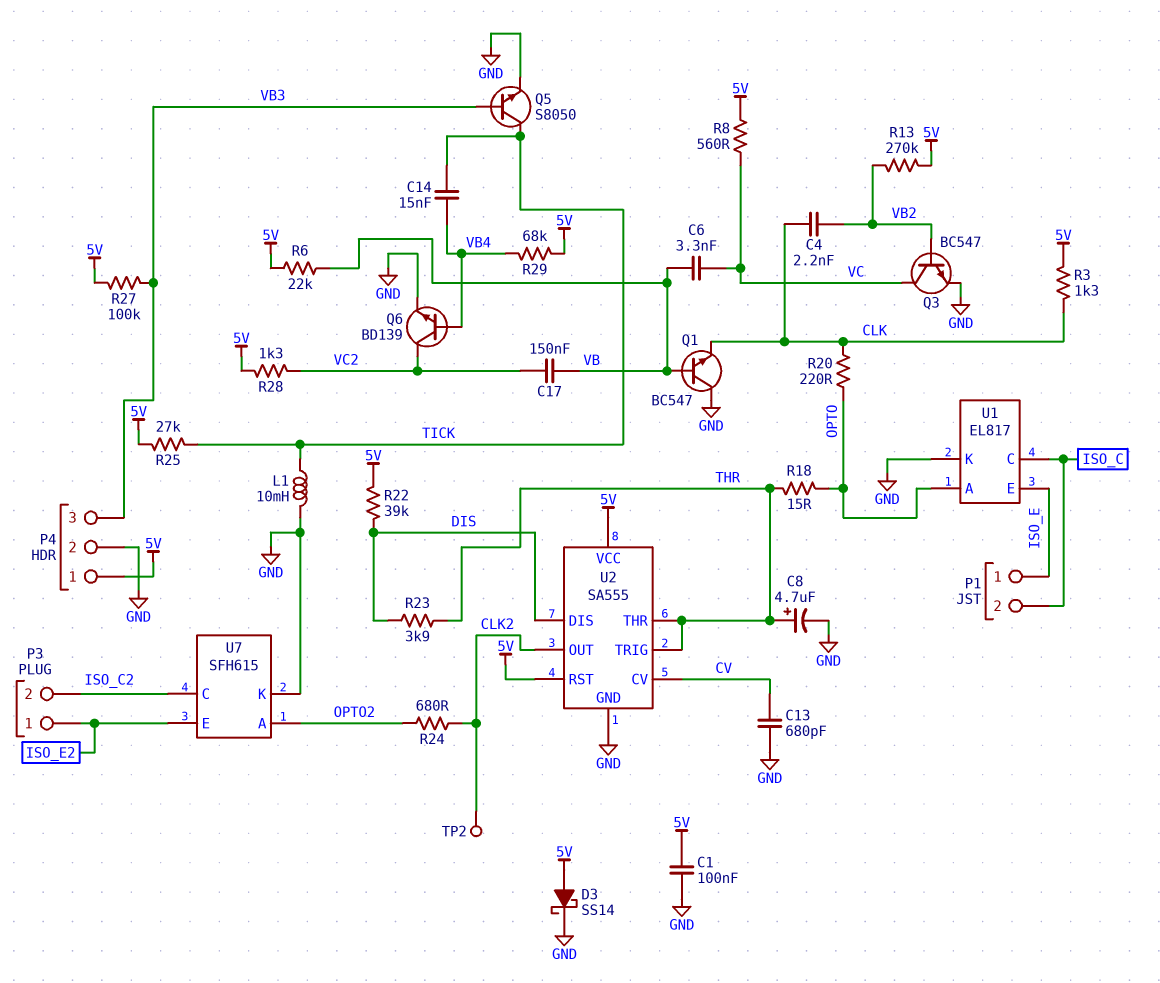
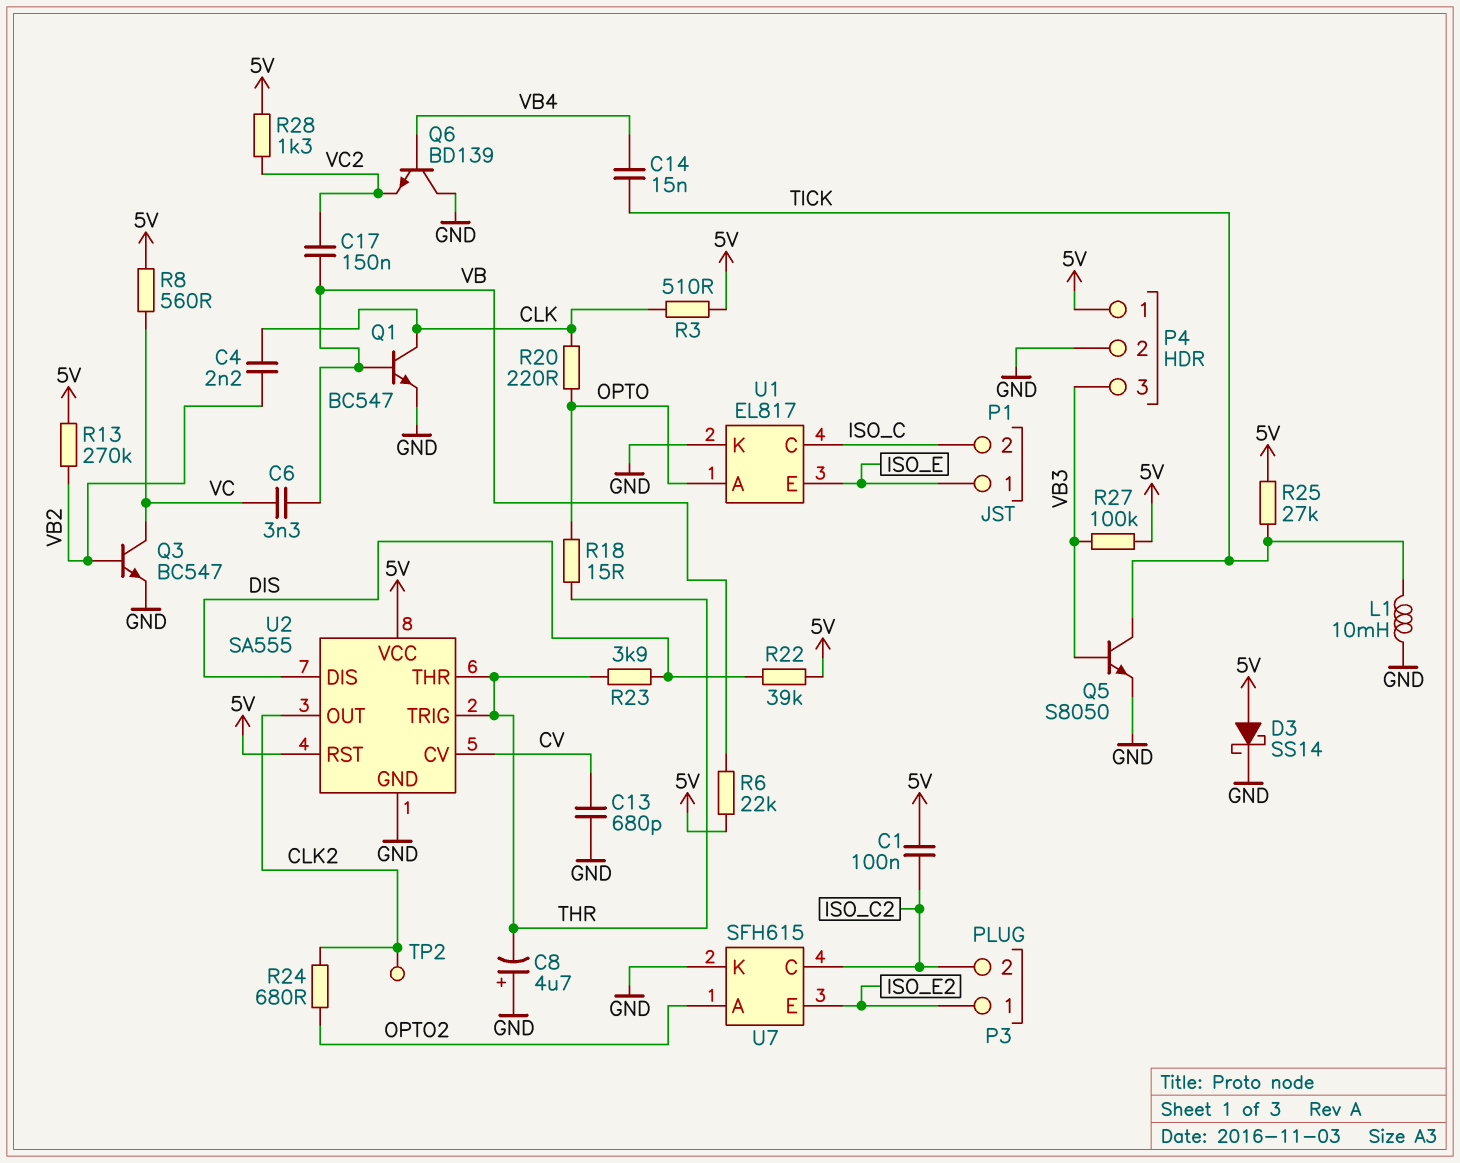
C1: 100nF (5V, GND) -> 100nF (5V, ISO_C2)
C8: 4.7uF (plus THR, minus GND) -> 4.7uF (plus GND, minus THR)
Q1: NPN BC547 (B VB, C GND, E CLK) -> NPN BC547 (B VB, C CLK, E GND)
Q6: NPN BD139 (B VB4, C VC2, E GND) -> NPN BD139 (B VB4, C GND, E VC2)
R3: 1.3k (5V, CLK) -> 510 (5V, CLK)
R29: 68k (5V, VB4) -> none

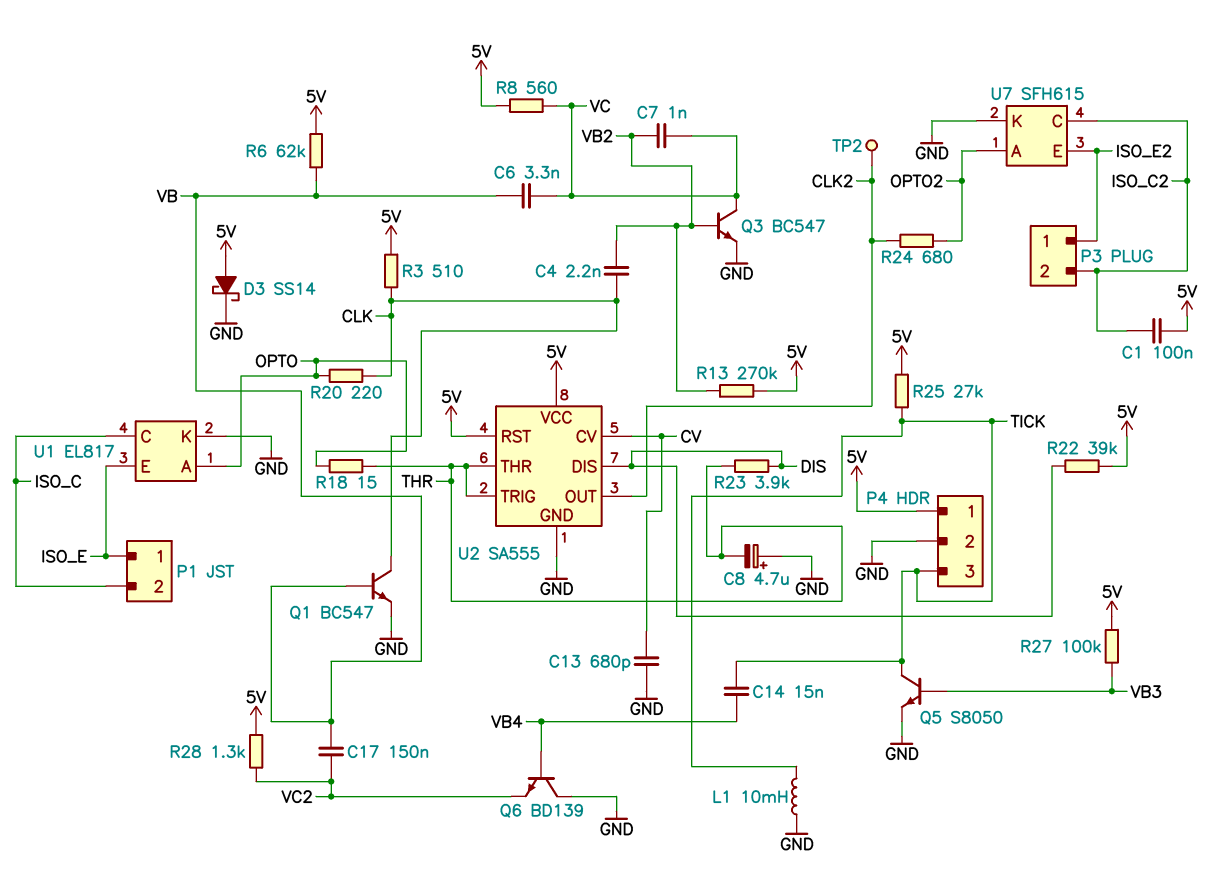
C7: none -> 1nF (VB2, VC)
P4 pin 3: VB3 -> TICK
R6: 22k (5V, VB) -> 62k (5V, VB)

